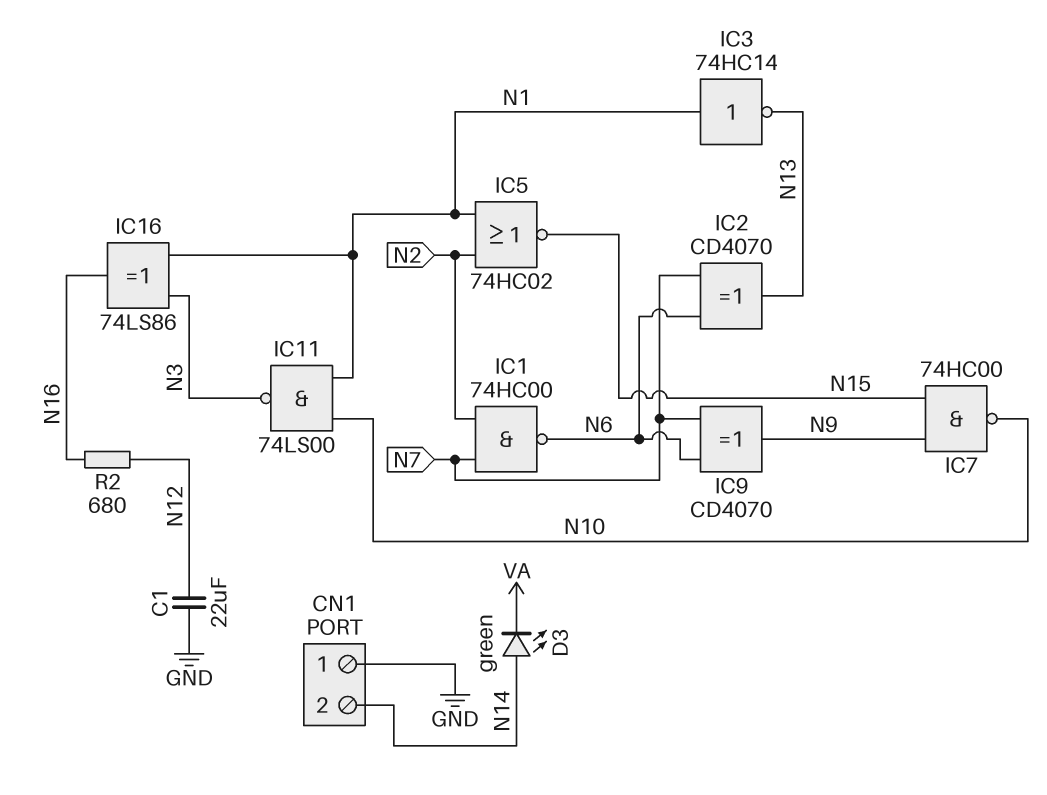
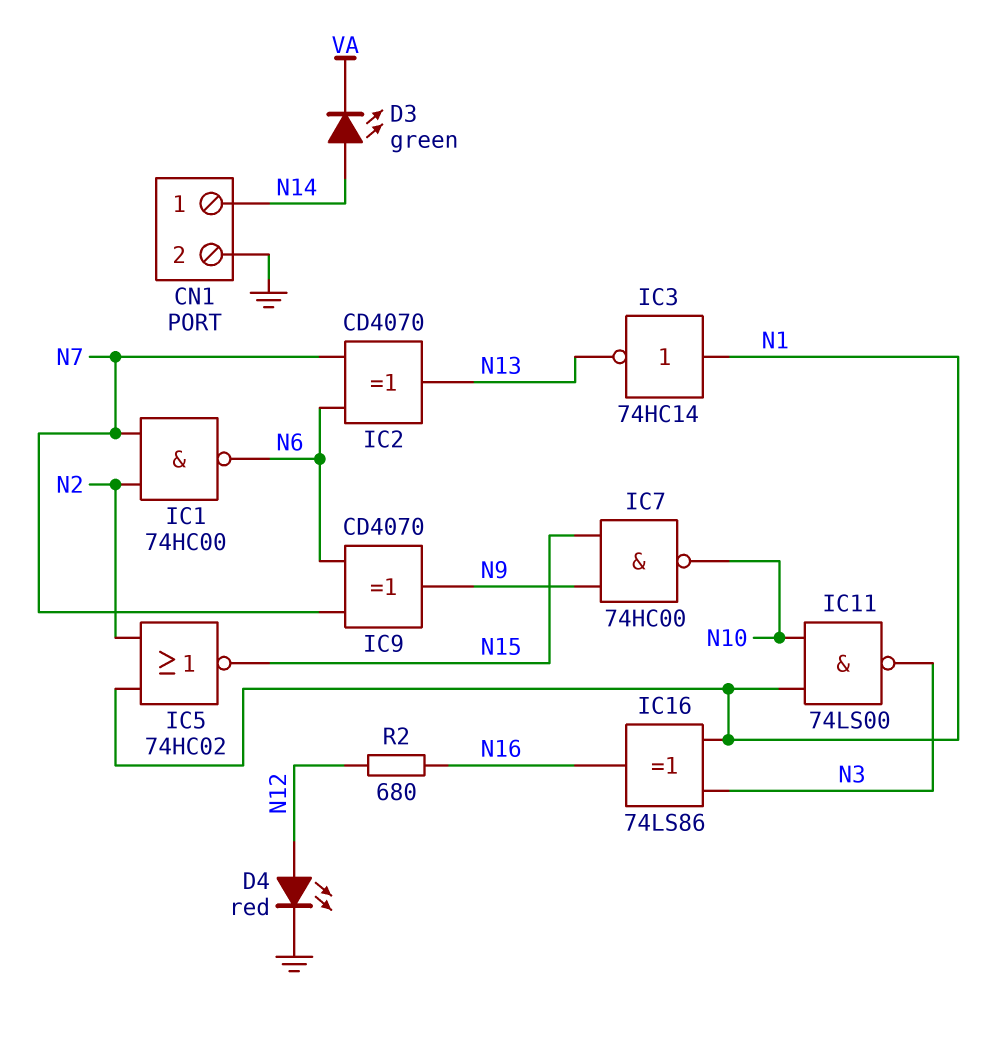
C1: 22uF (GND, N12) -> none
CN1 pin 1: GND -> N14
CN1 pin 2: N14 -> GND
D4: none -> LED red (A N12, K GND)

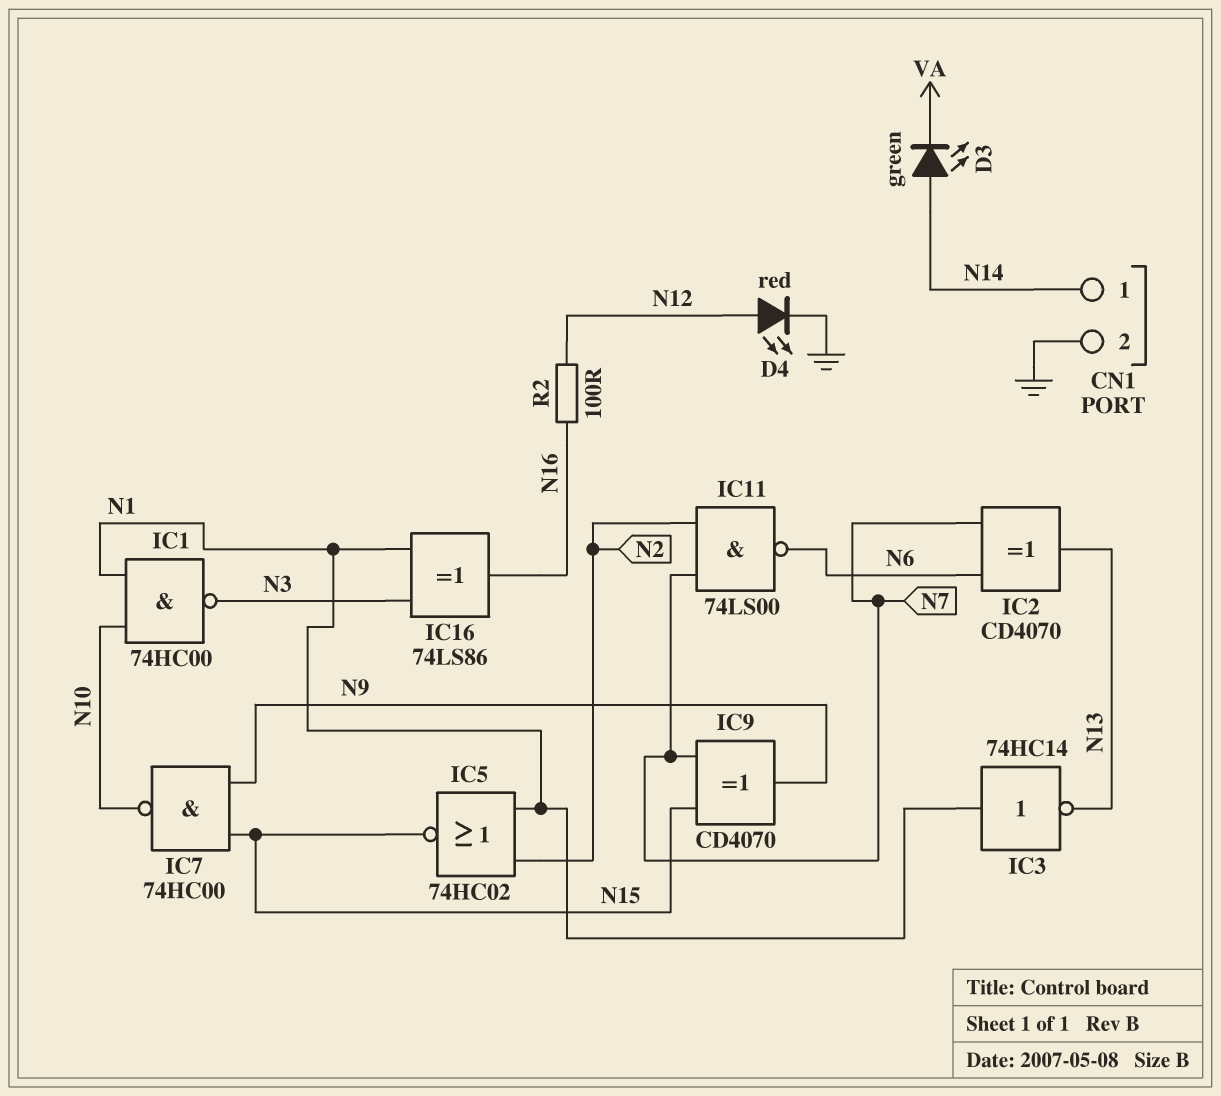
IC1: NAND 74HC00 (in N2, in N7, out N6) -> NAND 74HC00 (in N1, in N10, out N3)
IC9: XOR CD4070 (in N6, in N7, out N9) -> XOR CD4070 (in N7, in N15, out N9)
IC11: NAND 74LS00 (in N1, in N10, out N3) -> NAND 74LS00 (in N2, in N7, out N6)
R2: 680 (N12, N16) -> 100 (N12, N16)

